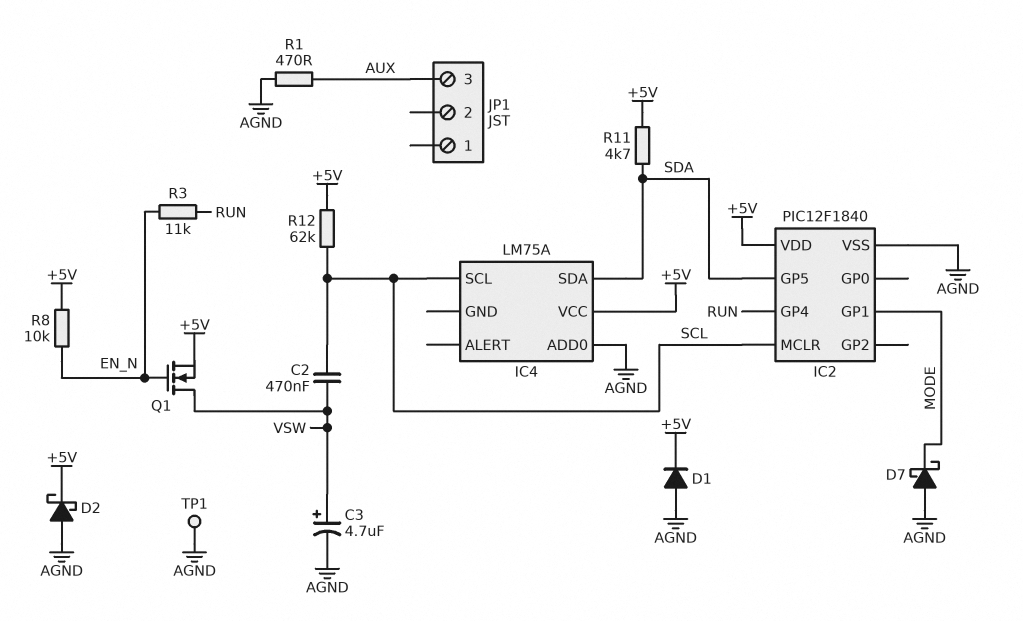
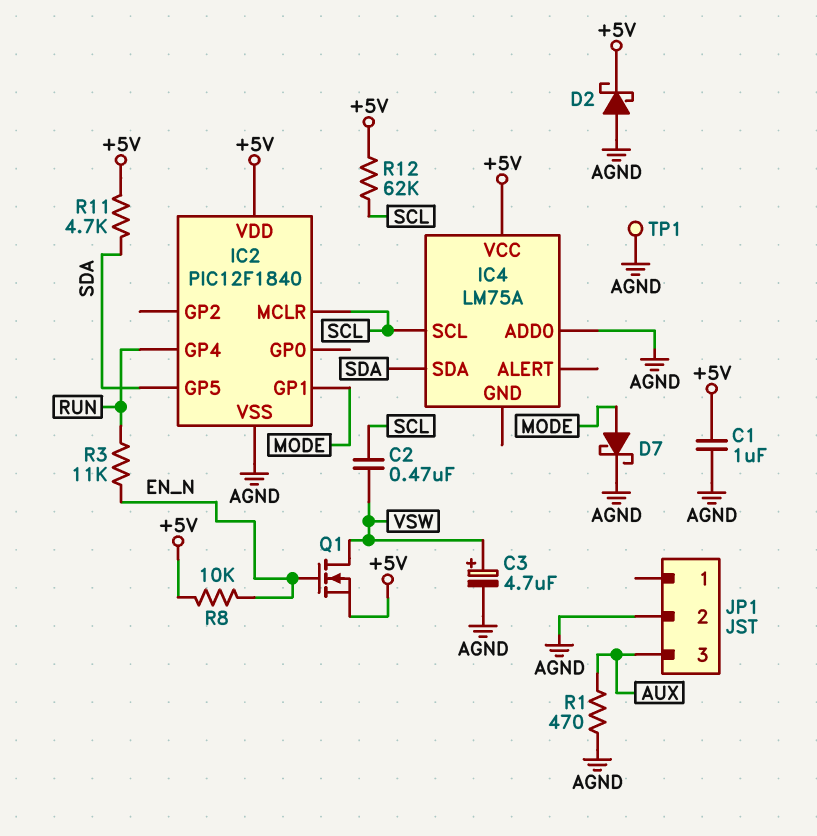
C1: none -> 1uF (+5V, AGND)
D1: diode (A AGND, K +5V) -> none
D7: schottky (A AGND, K MODE) -> schottky (A MODE, K AGND)
JP1 pin 2: none -> AGND

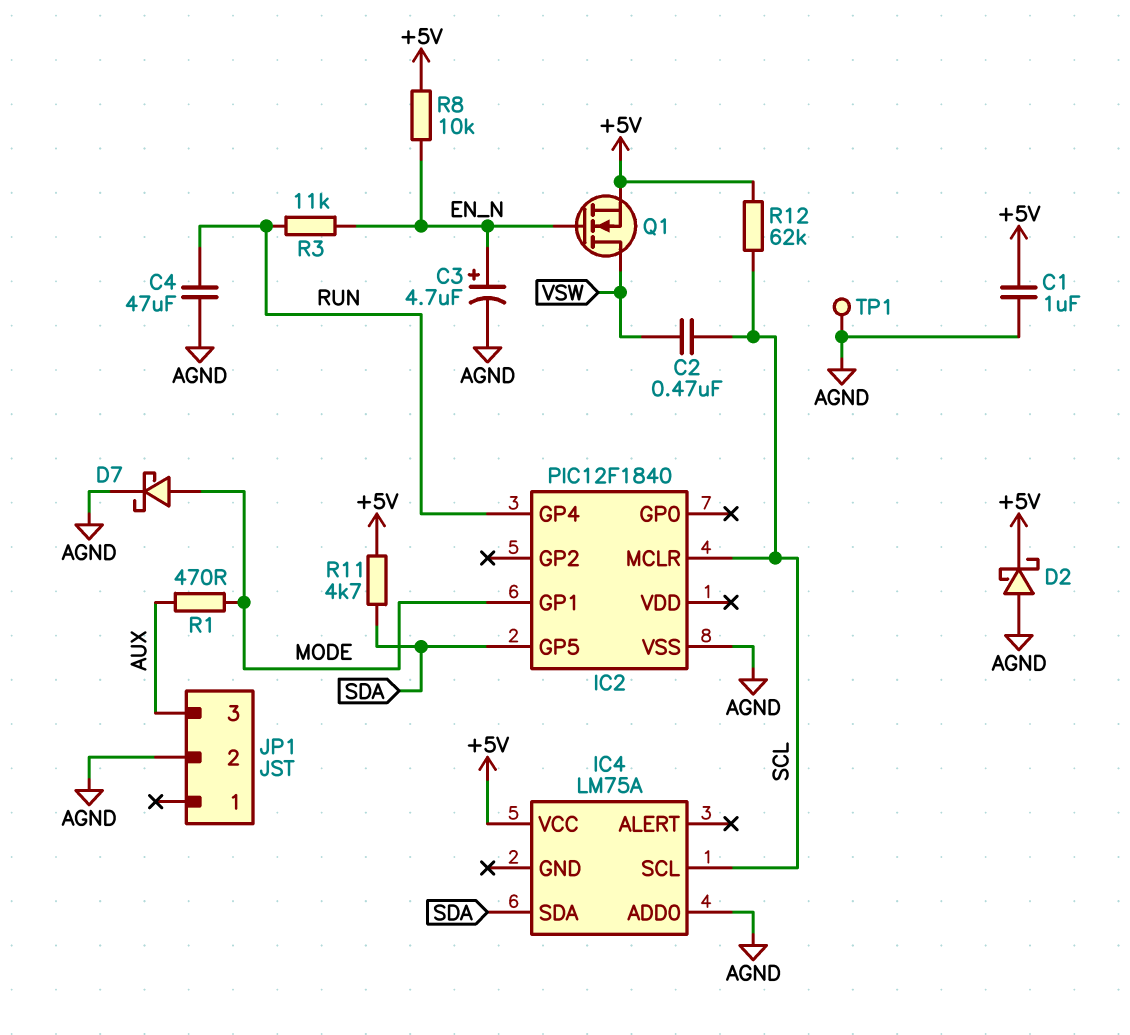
C3: 4.7uF (plus VSW, minus AGND) -> 4.7uF (plus EN_N, minus AGND)
C4: none -> 47uF (AGND, RUN)
IC2 pin VDD: +5V -> none
R1: 470 (AGND, AUX) -> 470 (AUX, MODE)

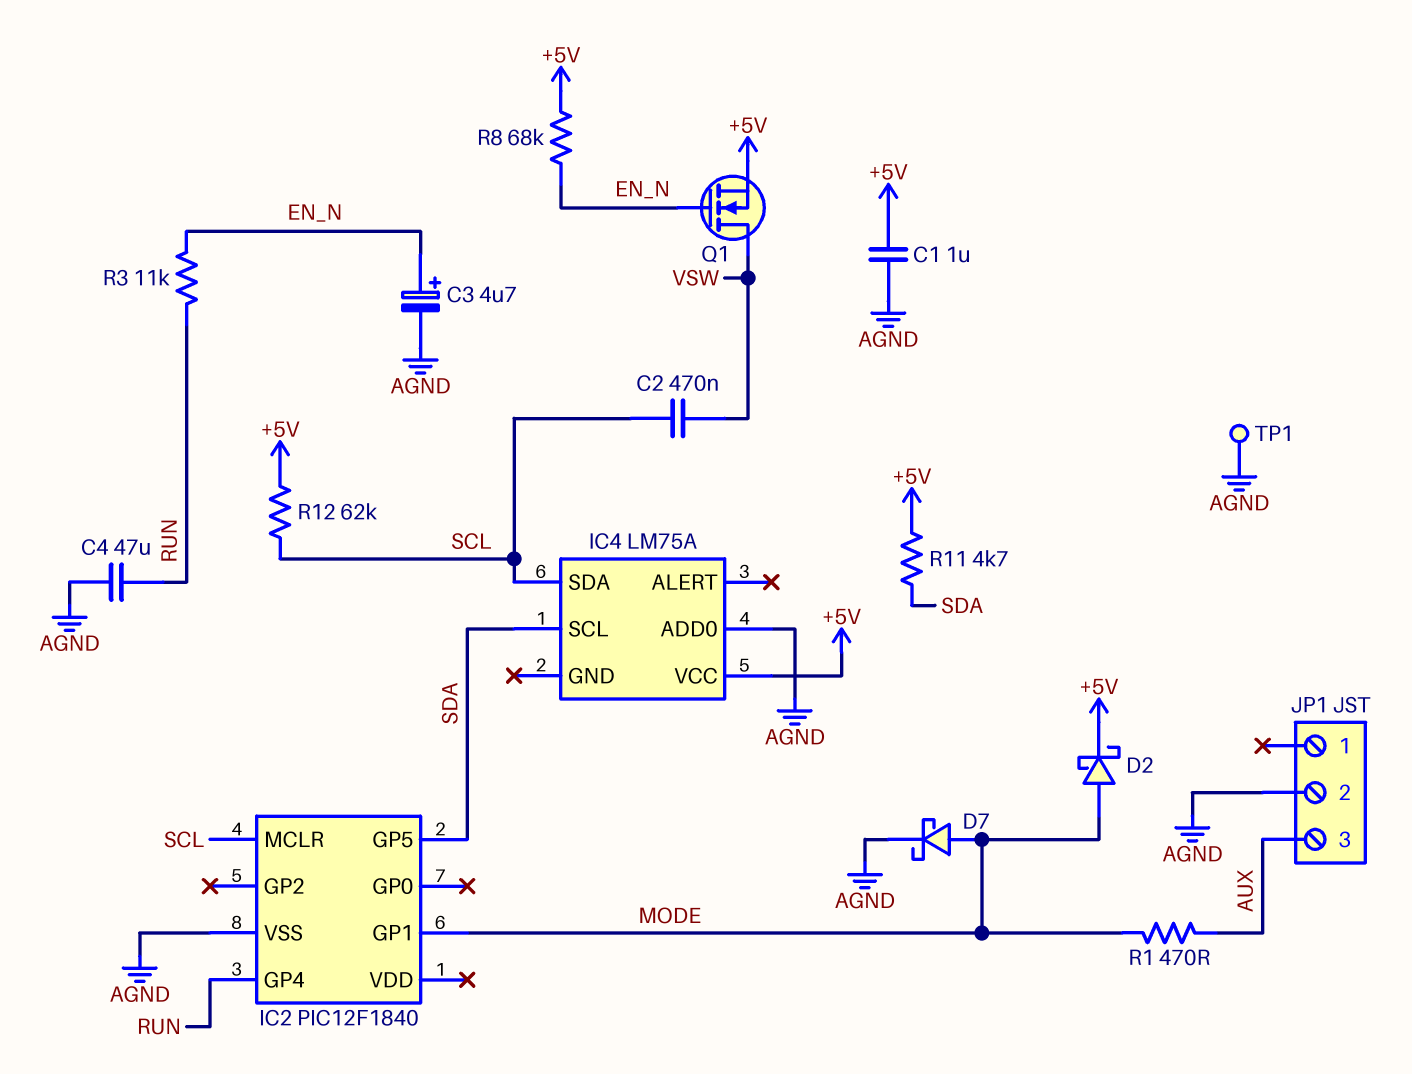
D2: schottky (A AGND, K +5V) -> schottky (A MODE, K +5V)
IC4 pin SCL: SCL -> SDA
IC4 pin SDA: SDA -> SCL
R8: 10k (+5V, EN_N) -> 68k (+5V, EN_N)

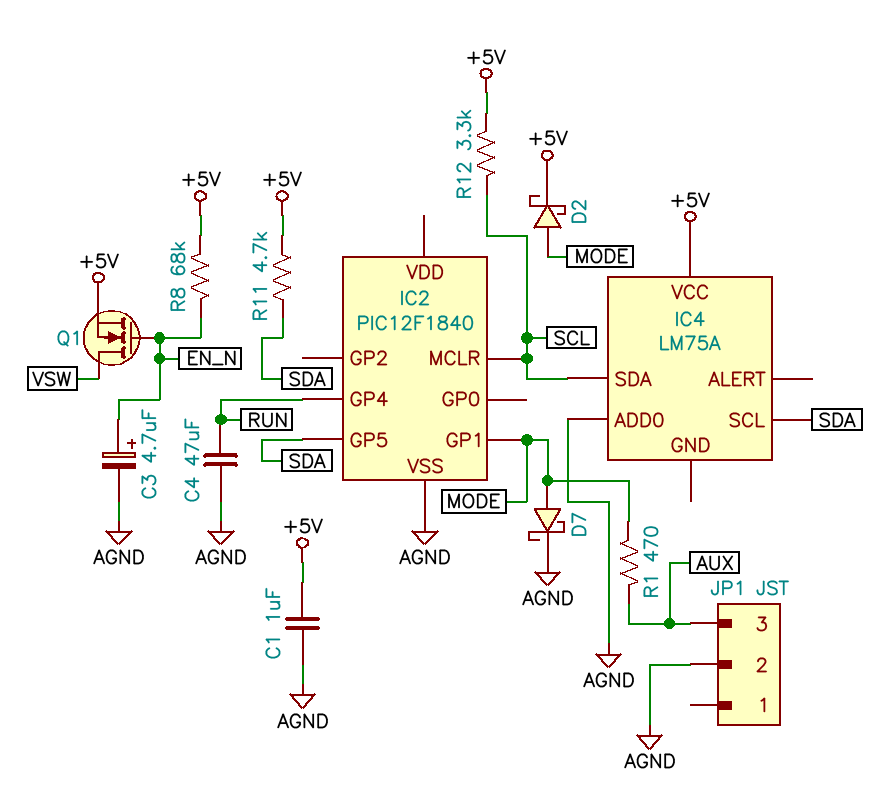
C2: 470nF (SCL, VSW) -> none
R3: 11k (EN_N, RUN) -> none
R12: 62k (+5V, SCL) -> 3.3k (+5V, SCL)
TP1: test point (AGND) -> none

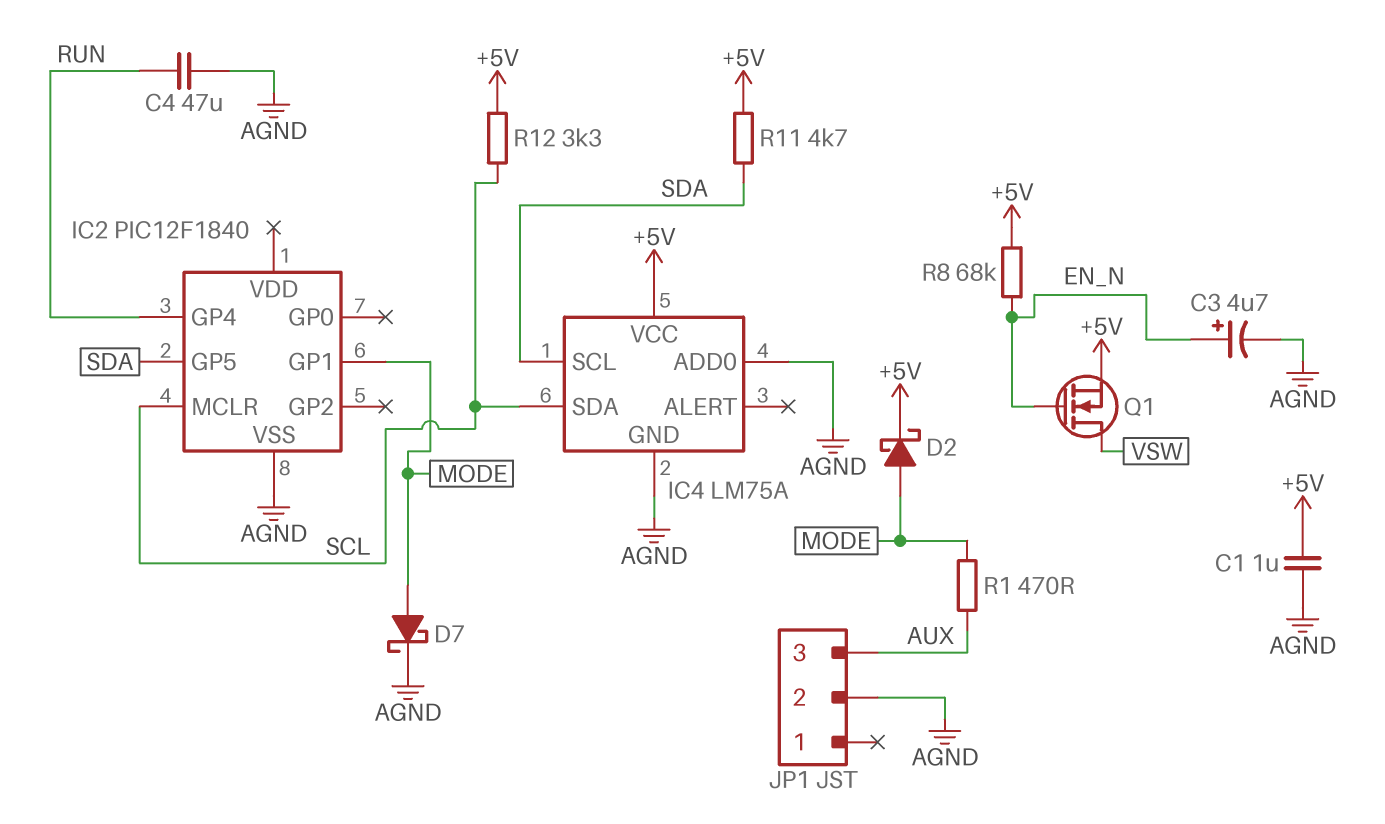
IC4 pin GND: none -> AGND

